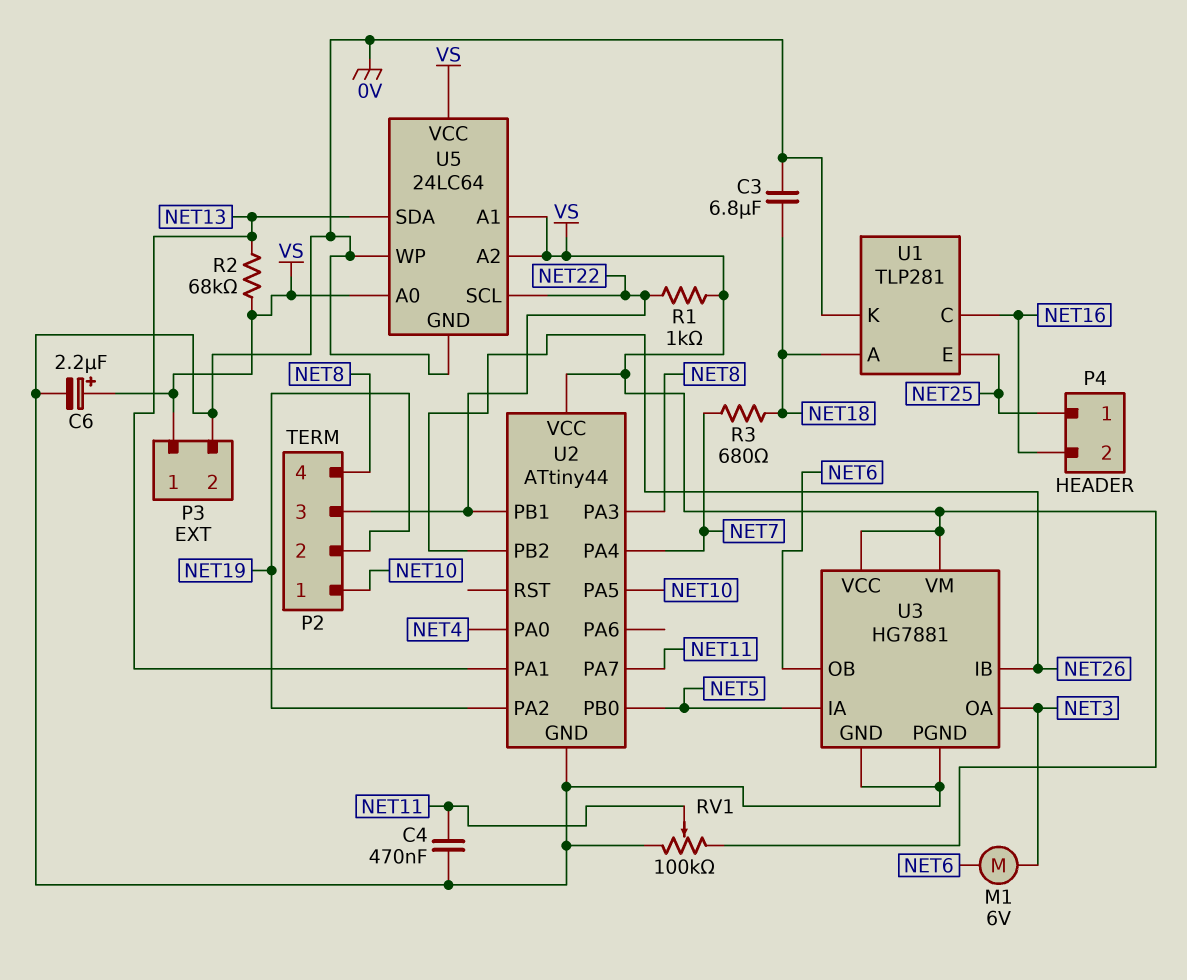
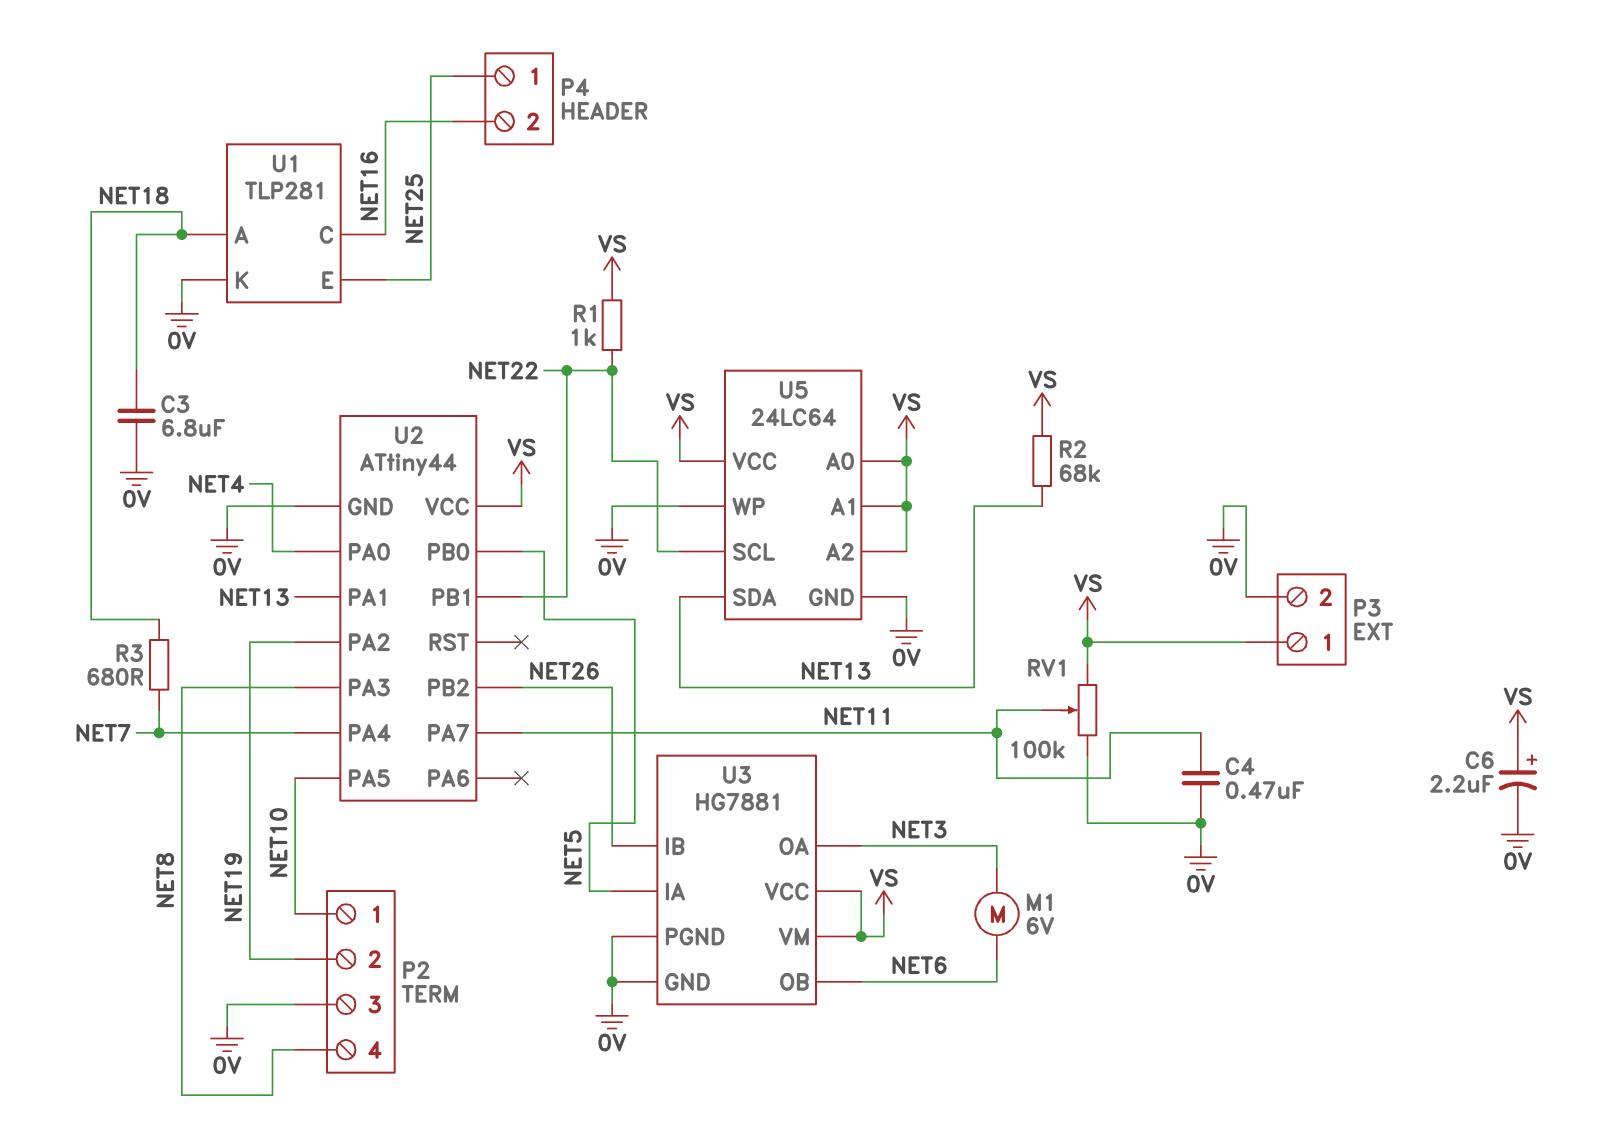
P2 pin 3: NET22 -> 0V

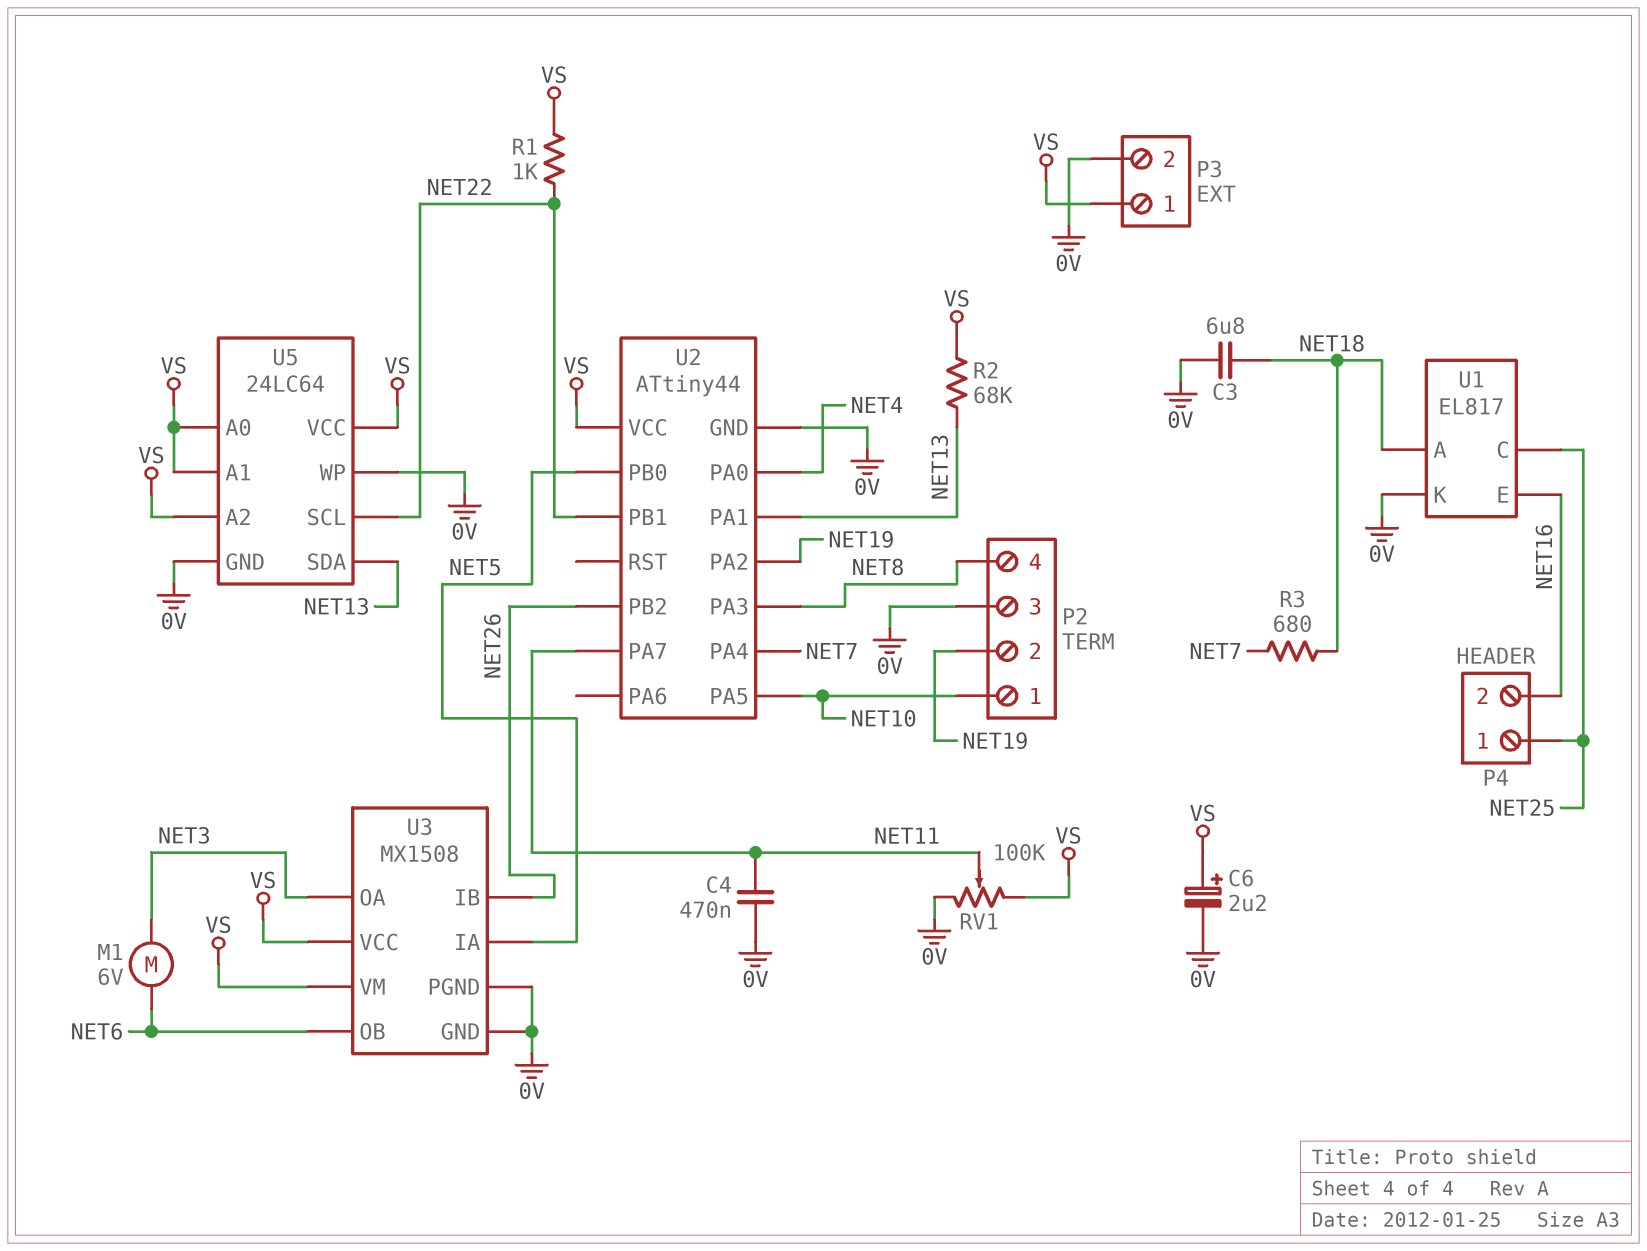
U1: TLP281 -> EL817
U1 pin C: NET16 -> NET25
U1 pin E: NET25 -> NET16
U3: HG7881 -> MX1508

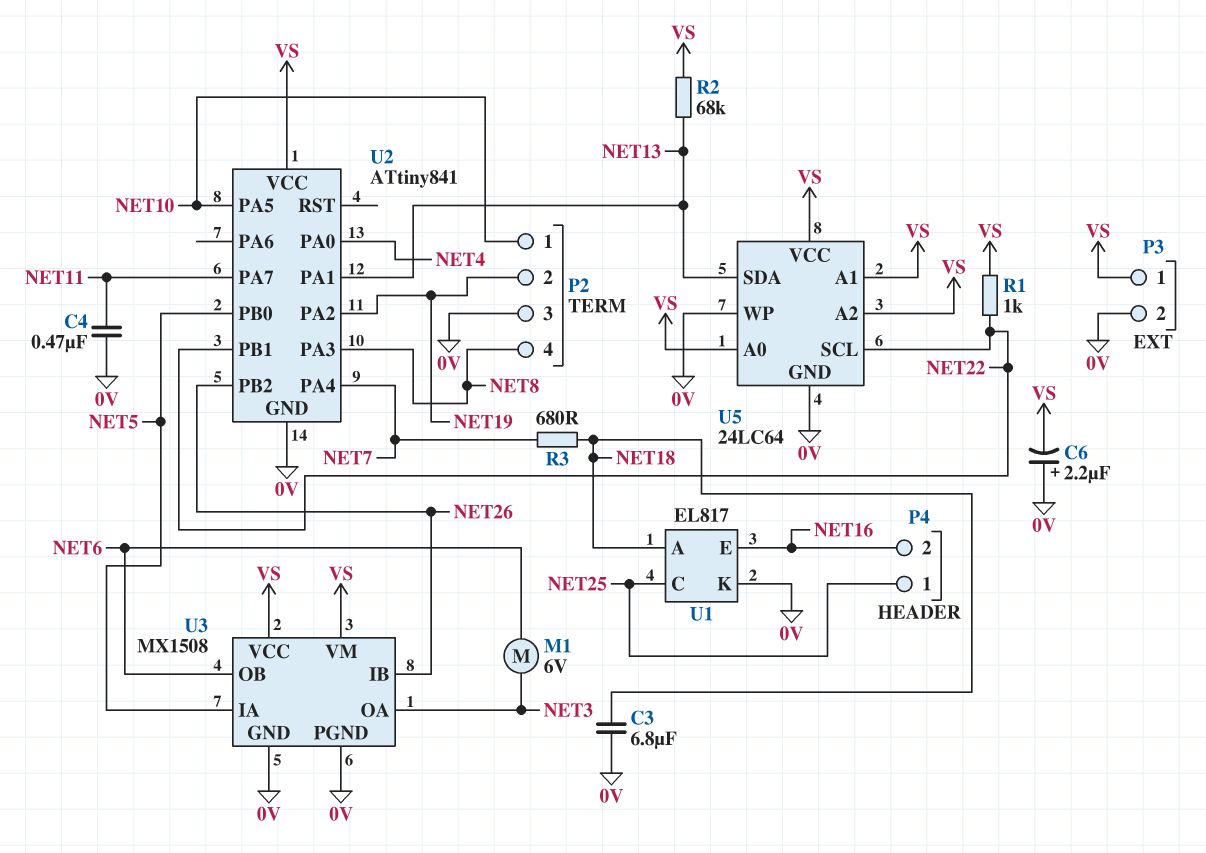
C6: 2.2uF (plus VS, minus 0V) -> 2.2uF (plus 0V, minus VS)
RV1: 100k (0V, VS, wiper NET11) -> none
U2: ATtiny44 -> ATtiny841

